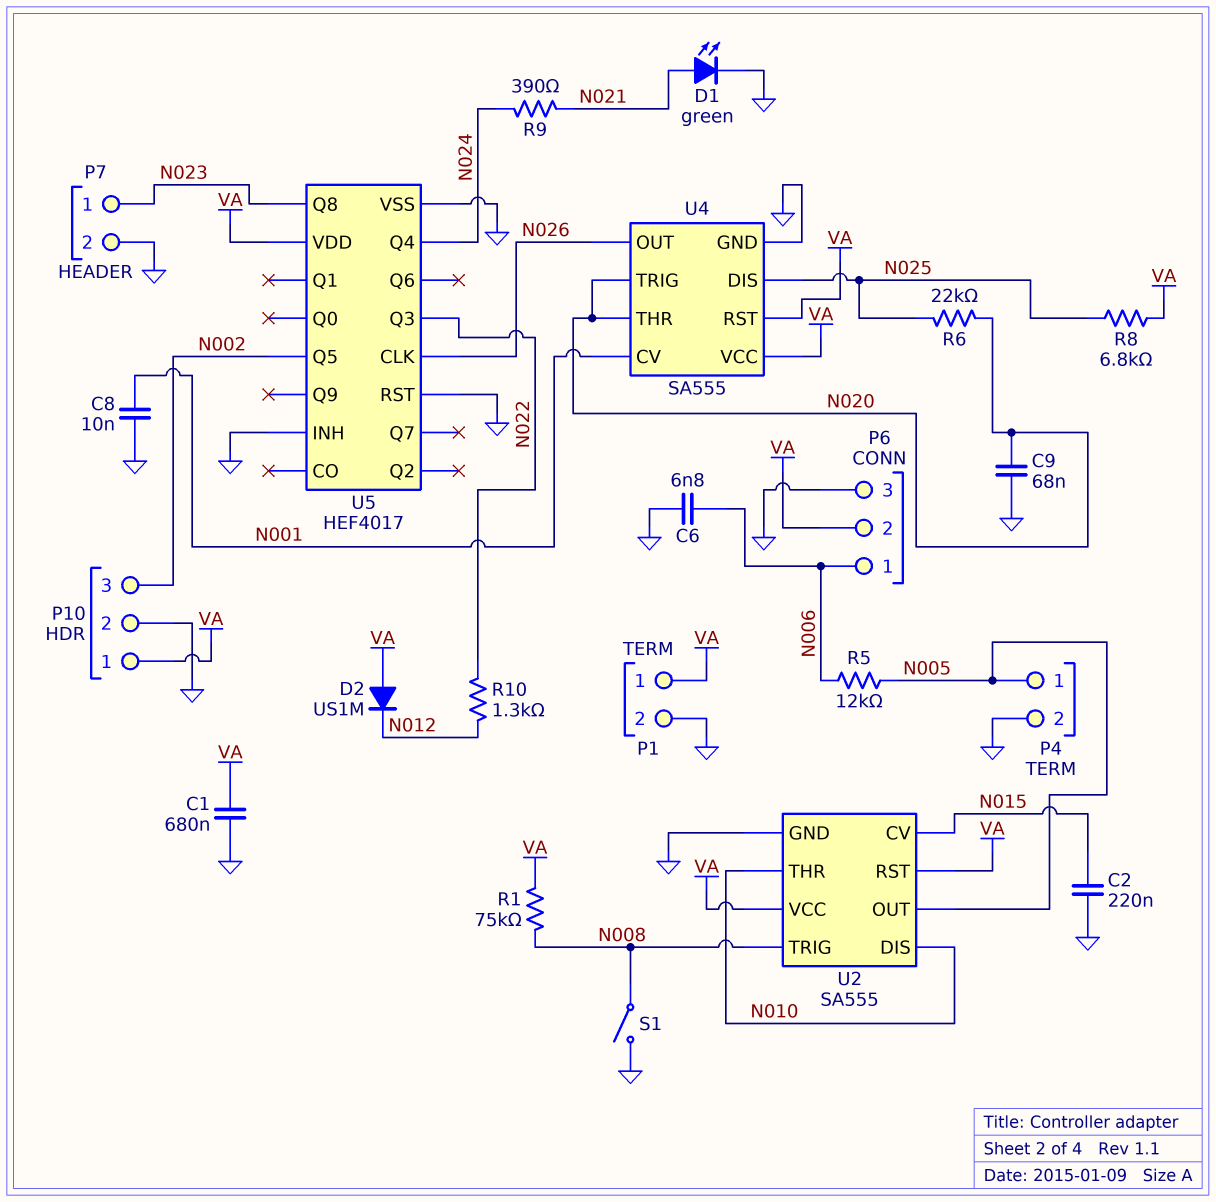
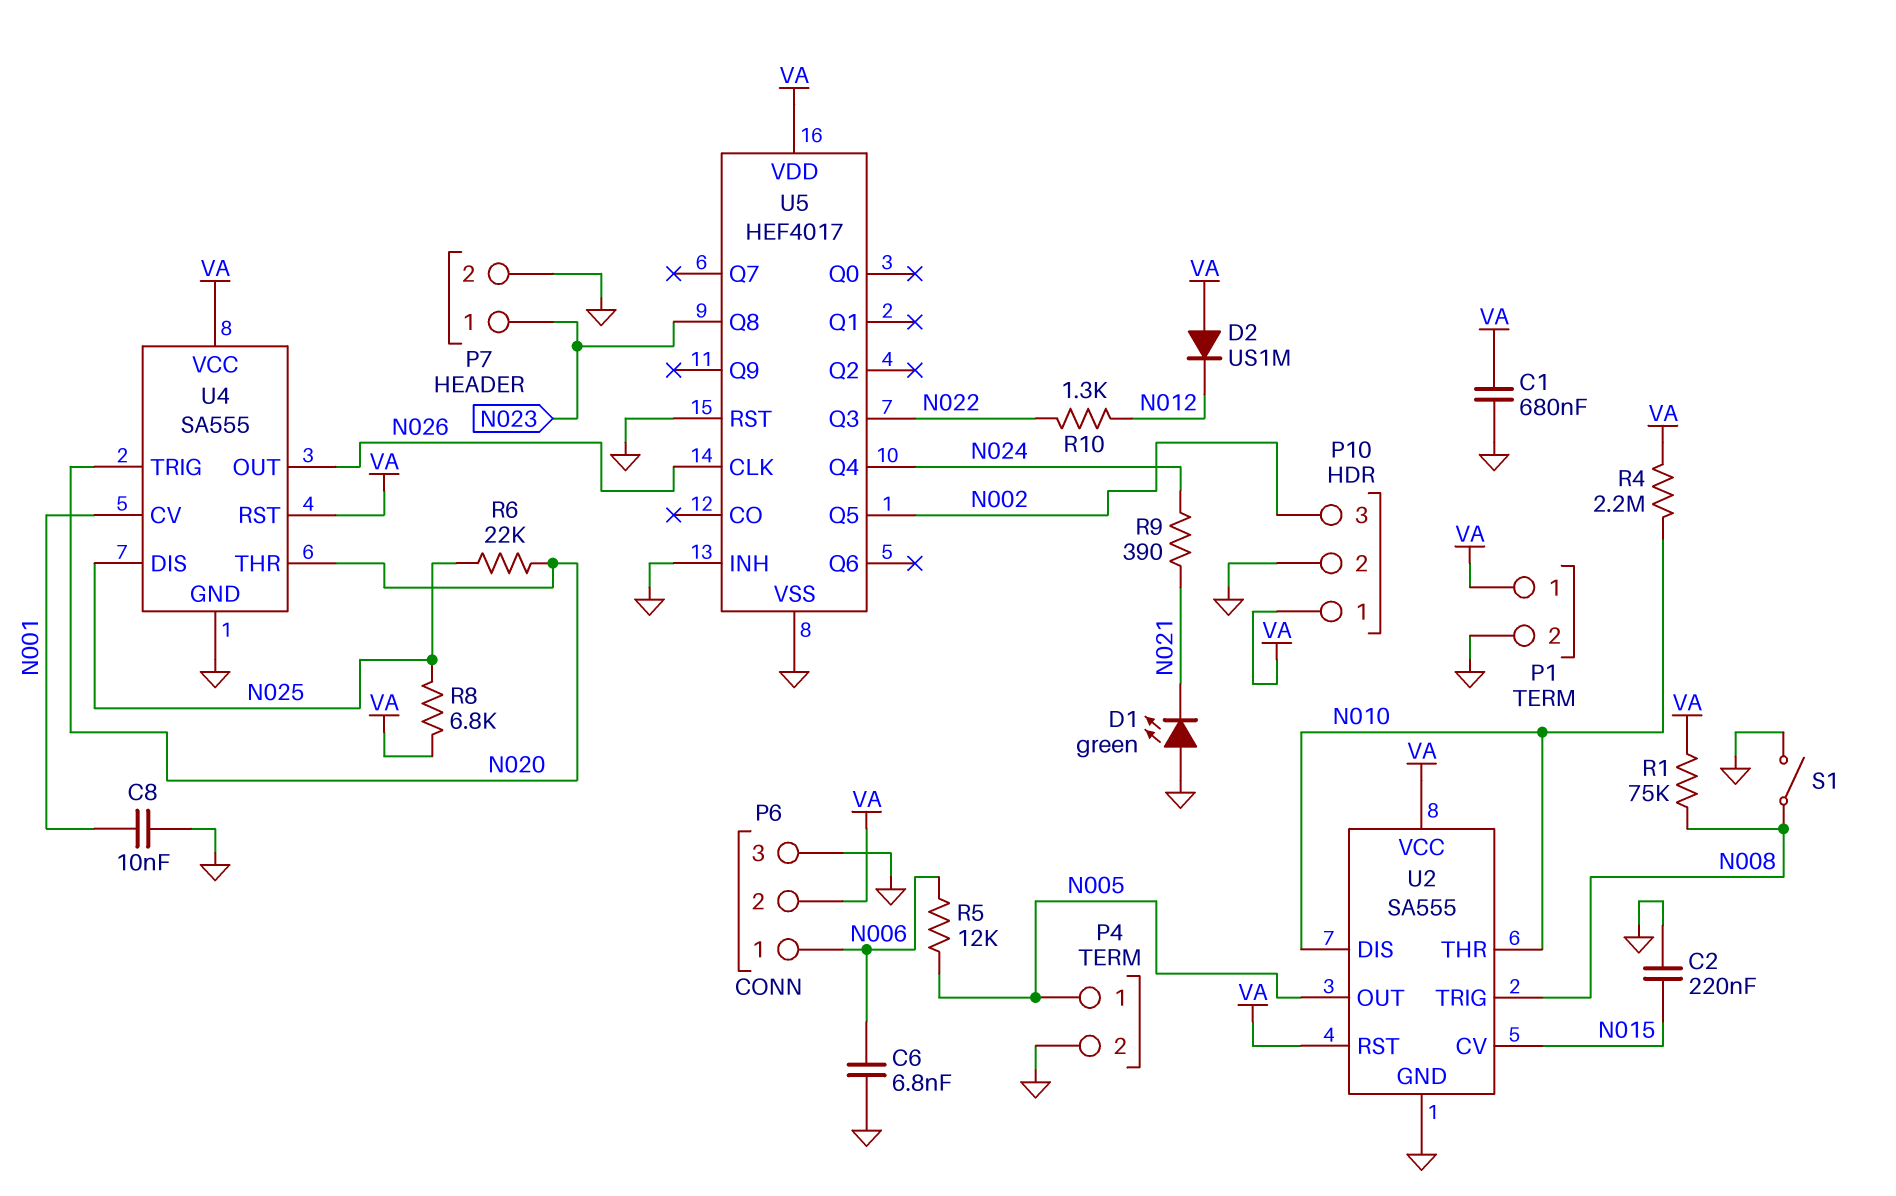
C9: 68nF (GND, N020) -> none
D1: LED green (A N021, K GND) -> LED green (A GND, K N021)
R4: none -> 2.2M (N010, VA)

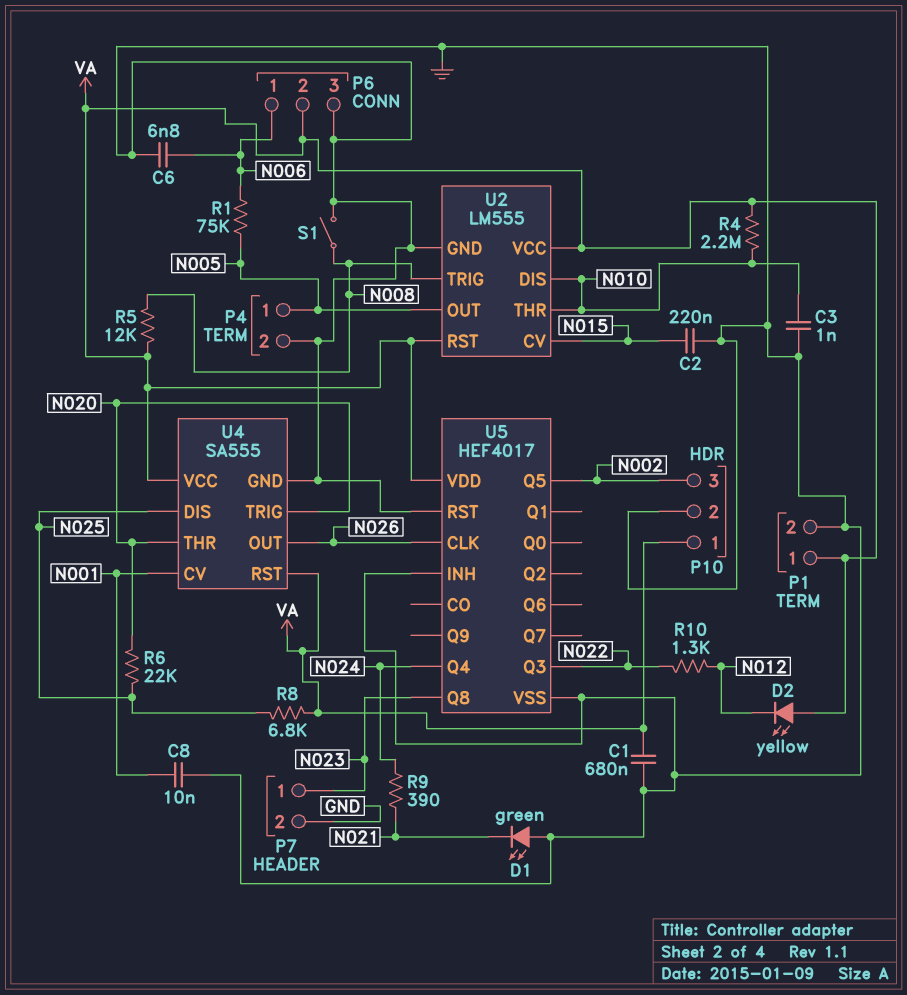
C3: none -> 1nF (GND, N010)
D2: diode US1M (A VA, K N012) -> LED yellow (A VA, K N012)
R1: 75k (N008, VA) -> 75k (N005, N006)
R5: 12k (N005, N006) -> 12k (N008, VA)
U2: SA555 -> LM555

